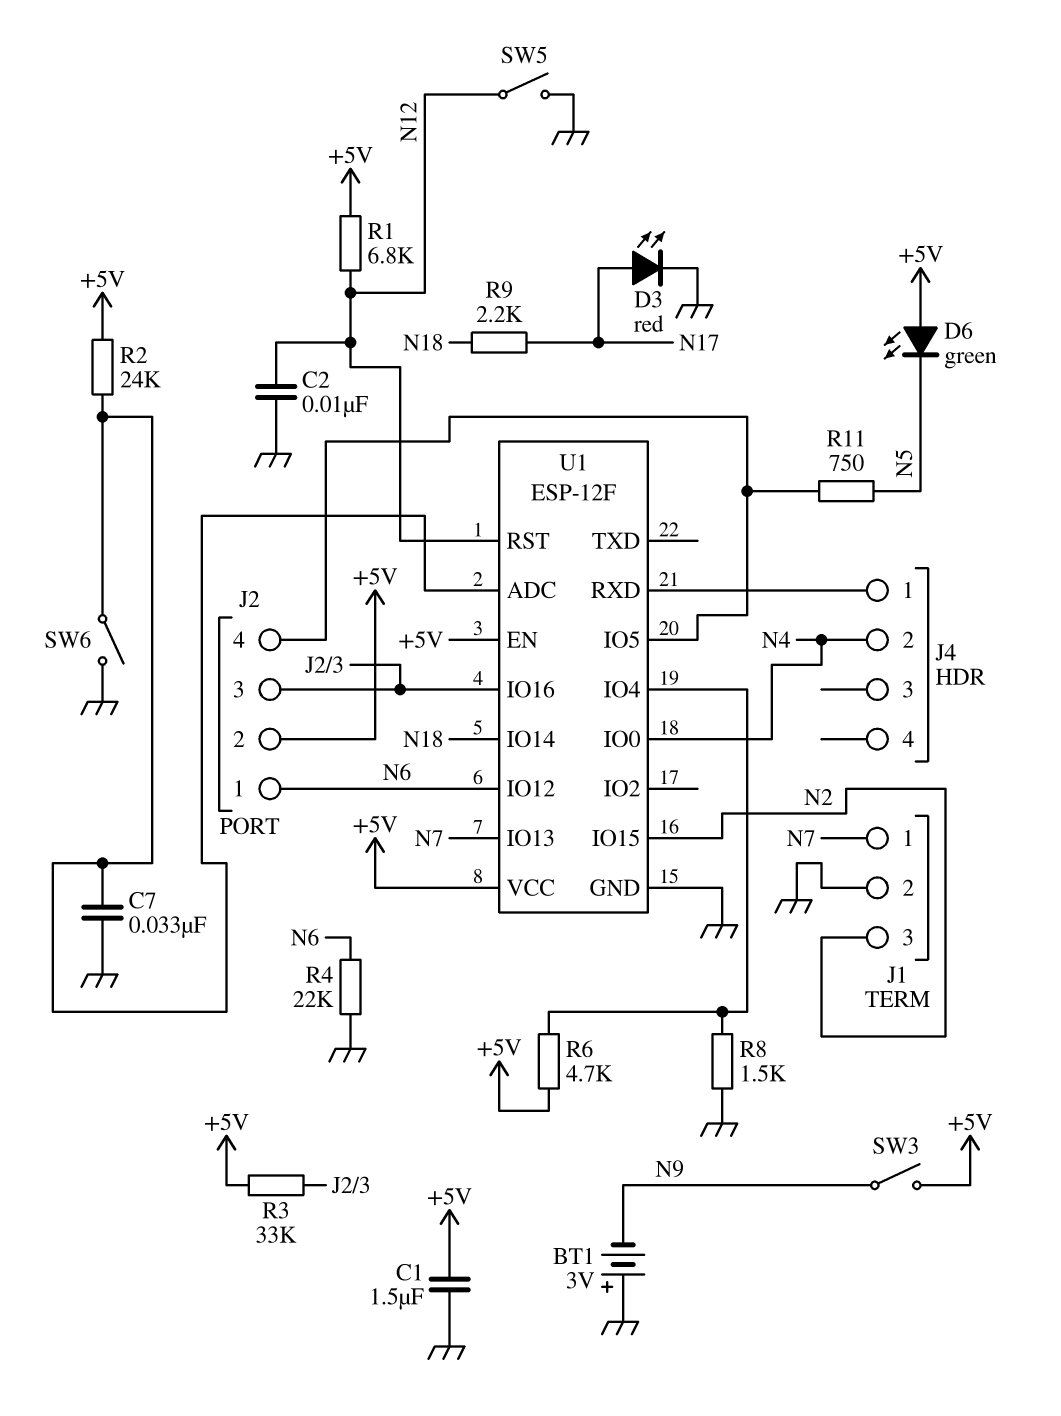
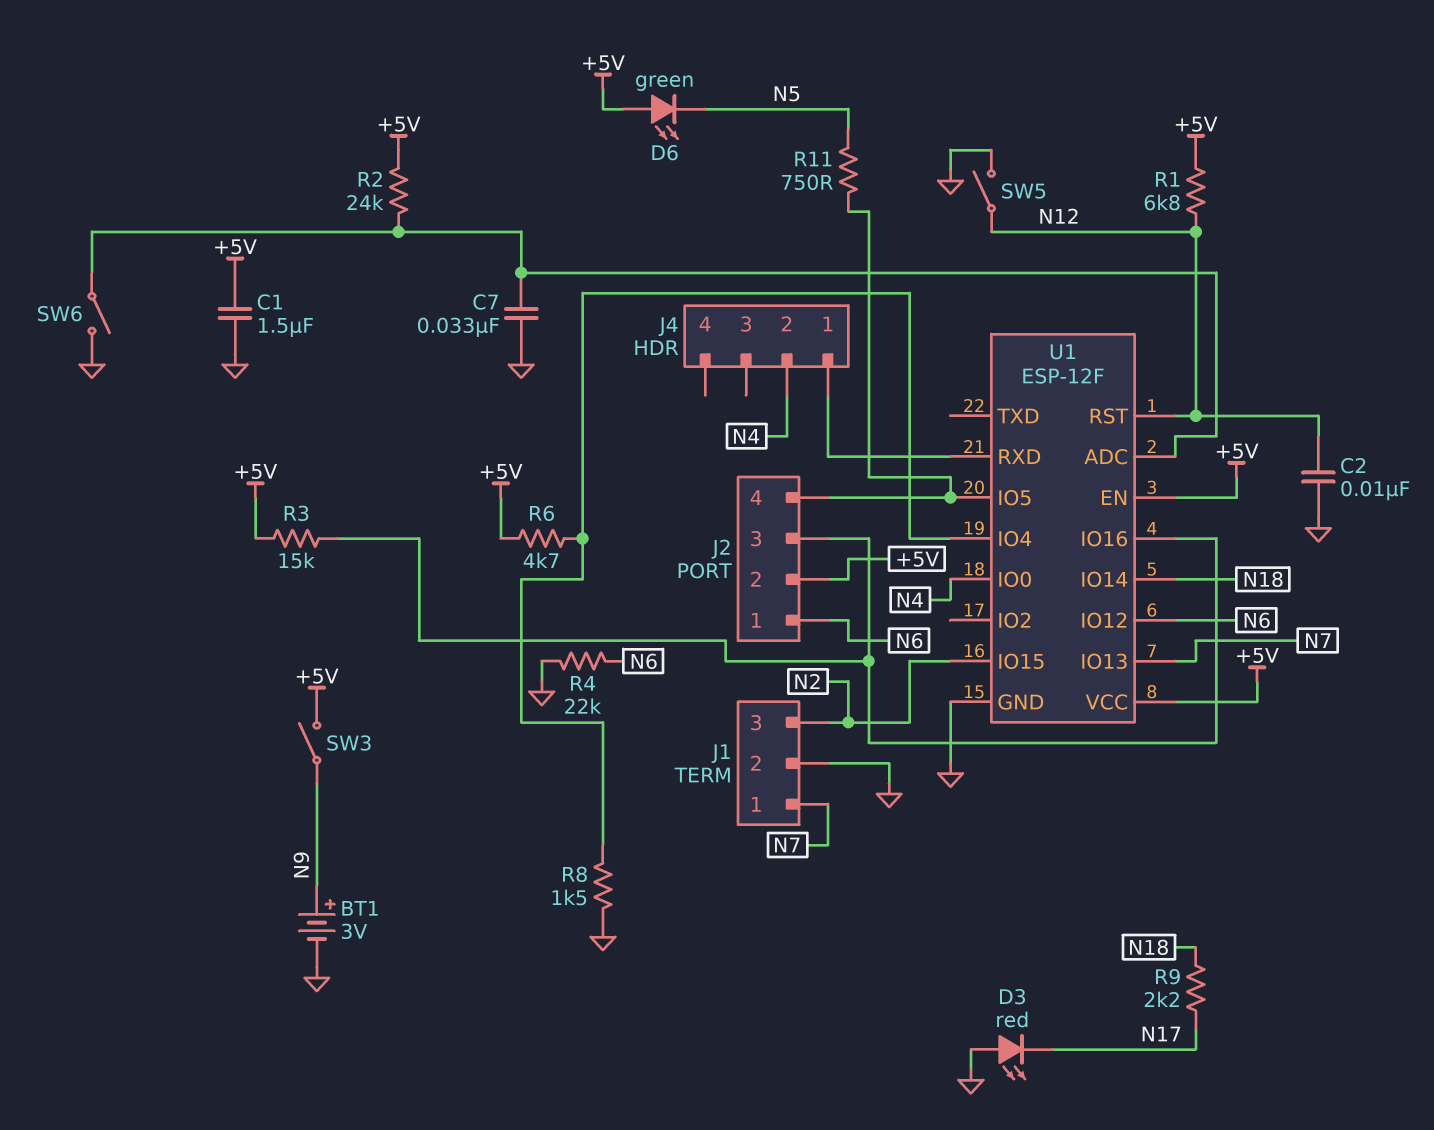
BT1: 3V (plus GND, minus N9) -> 3V (plus N9, minus GND)
D3: LED red (A N17, K GND) -> LED red (A GND, K N17)
R3: 33k (+5V, J2/3) -> 15k (+5V, J2/3)

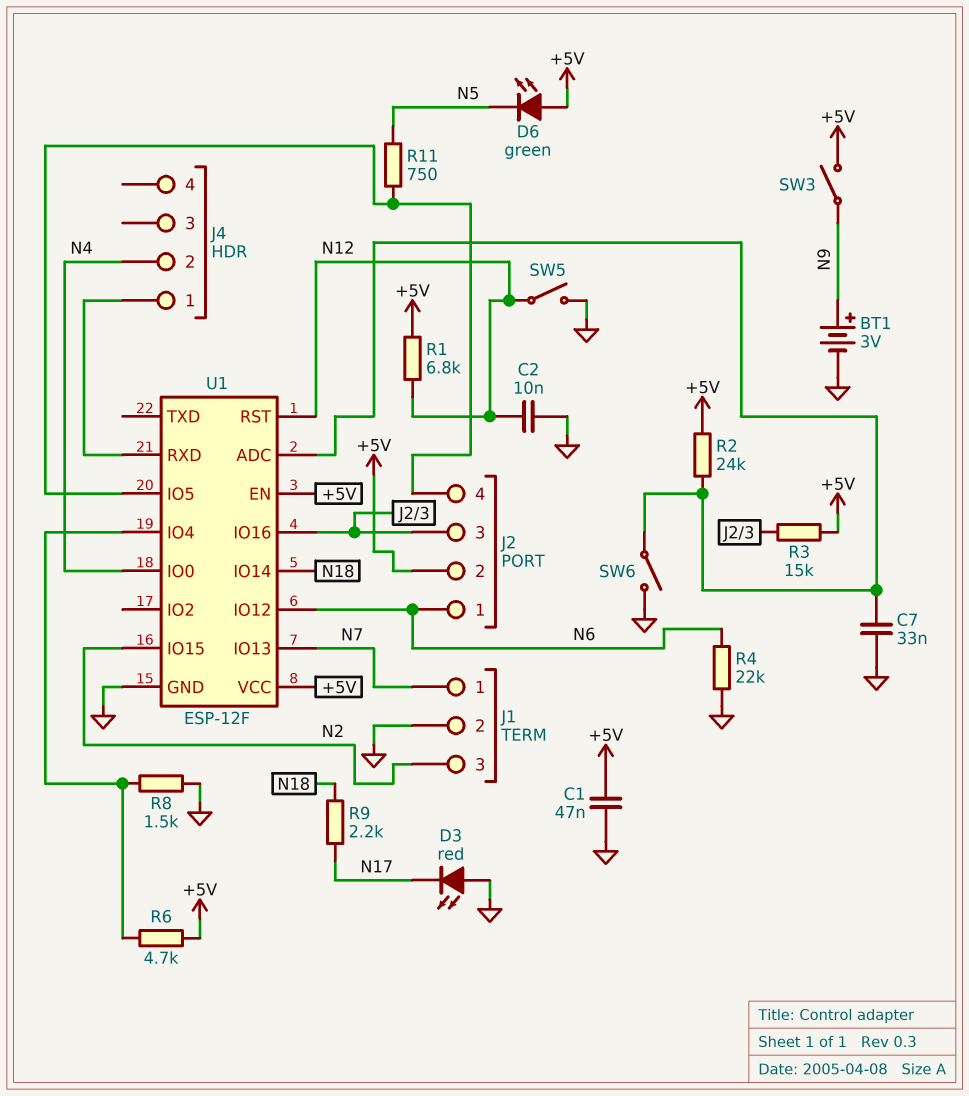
C1: 1.5uF (+5V, GND) -> 47nF (+5V, GND)

